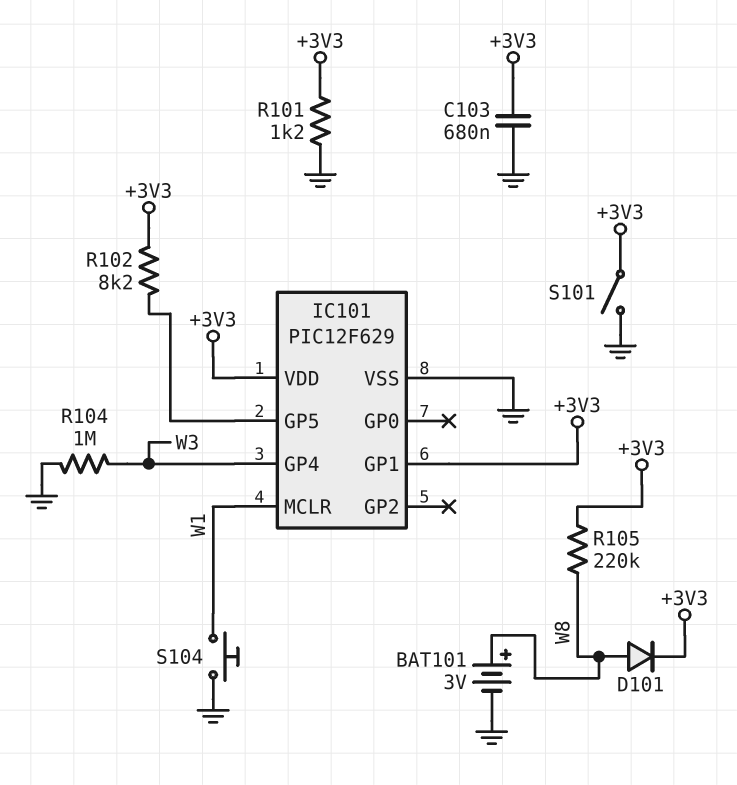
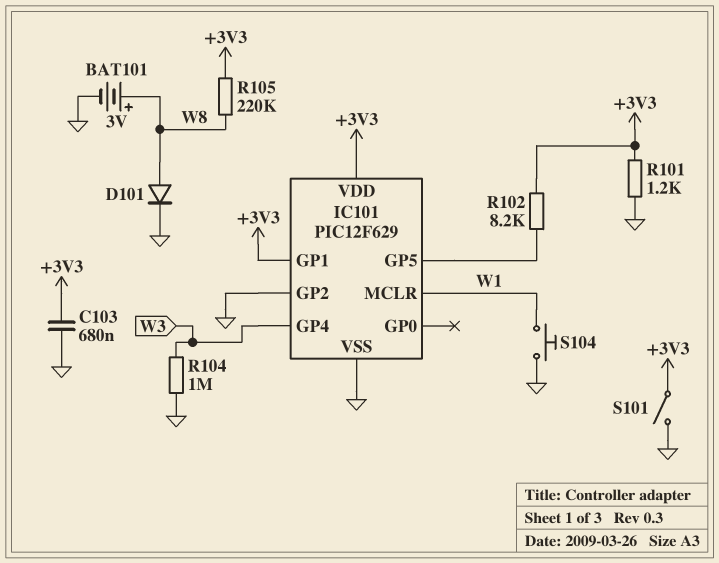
D101: diode (A W8, K +3V3) -> diode (A W8, K GND)
IC101 pin GP2: none -> GND

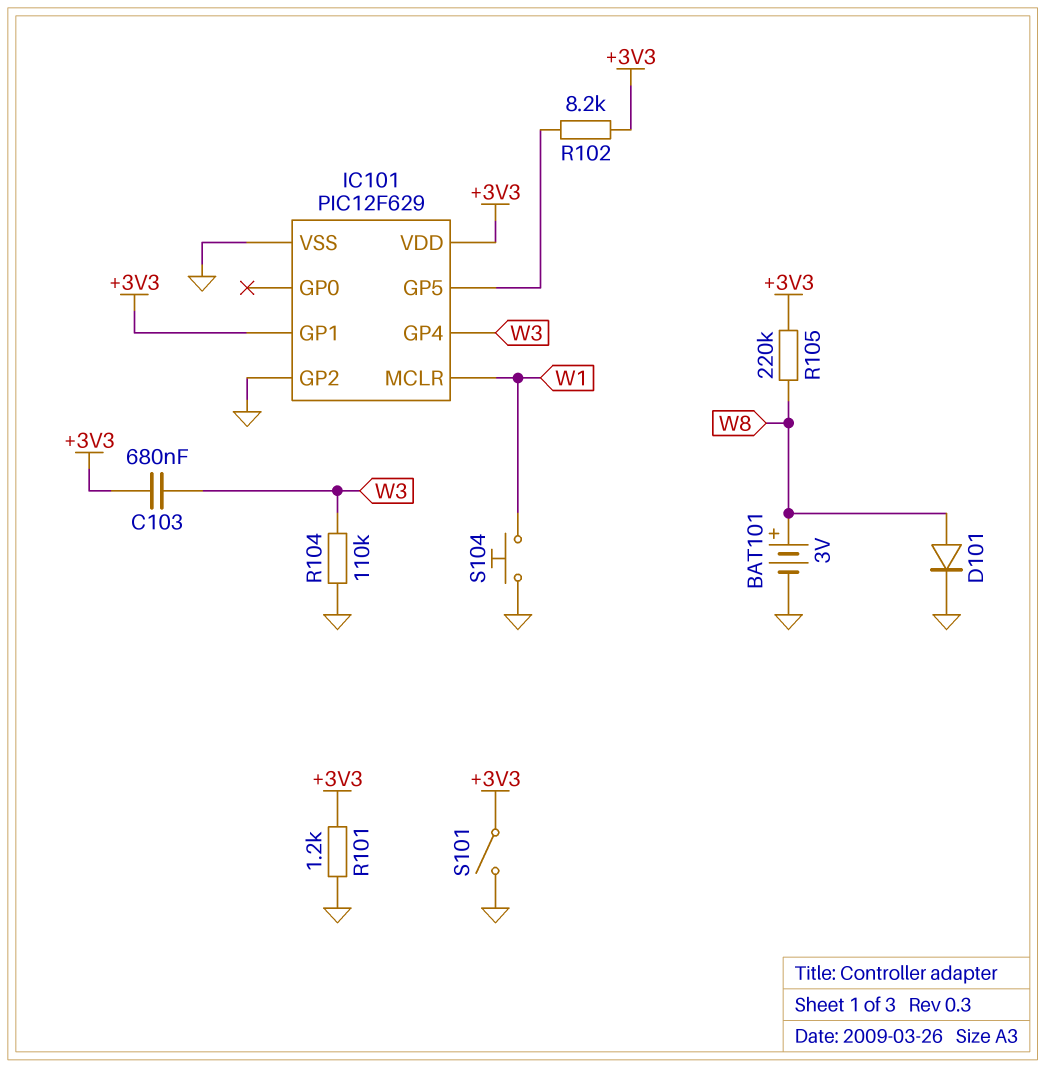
C103: 680nF (+3V3, GND) -> 680nF (+3V3, W3)
R104: 1M (GND, W3) -> 110k (GND, W3)

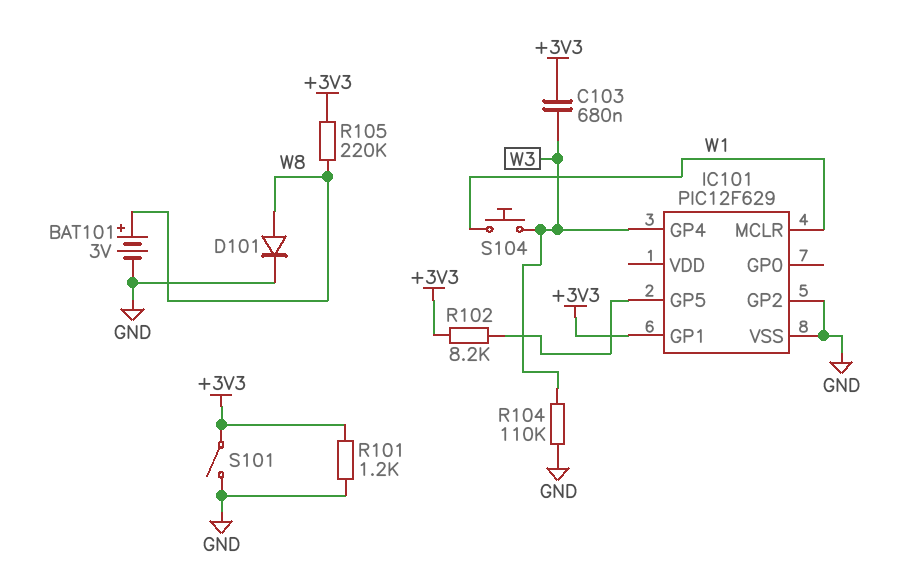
IC101 pin VDD: +3V3 -> none
S104: button (GND, W1) -> button (W1, W3)

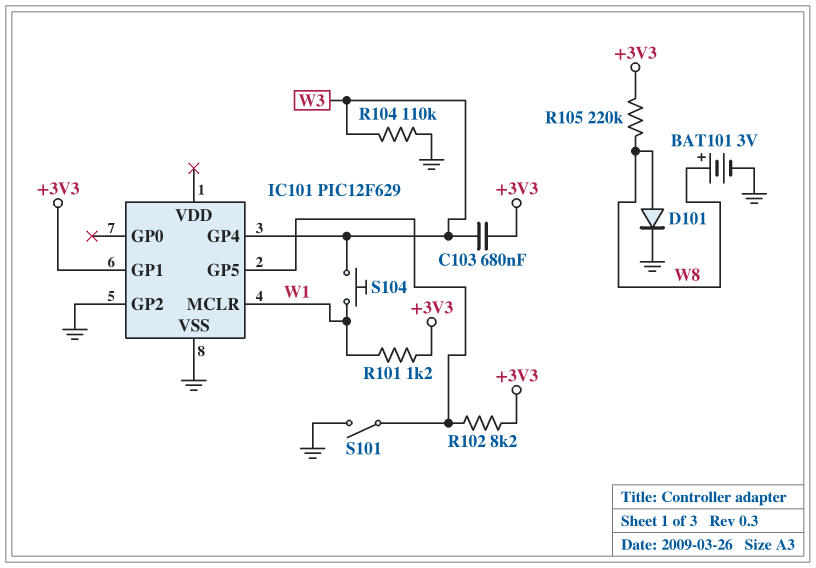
R101: 1.2k (+3V3, GND) -> 1.2k (+3V3, W1)
S101: switch (+3V3, GND) -> switch (GND, IC101/GP5)

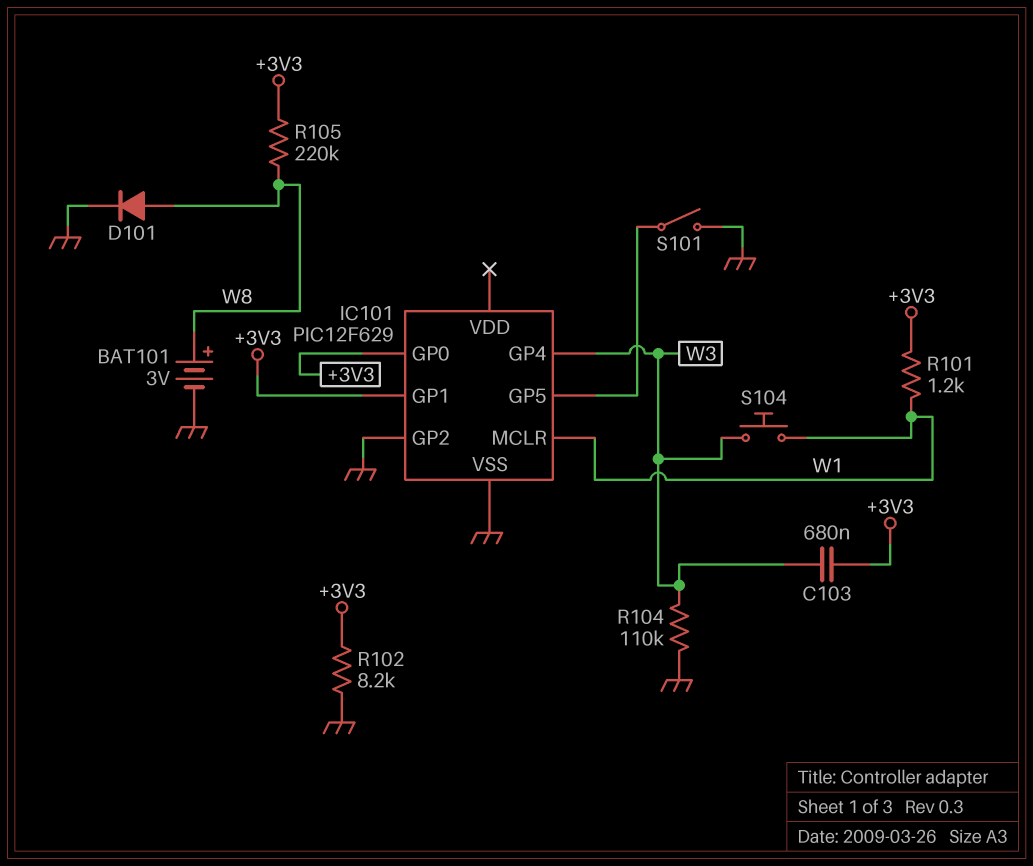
IC101 pin GP0: none -> +3V3
R102: 8.2k (+3V3, IC101/GP5) -> 8.2k (+3V3, GND)

